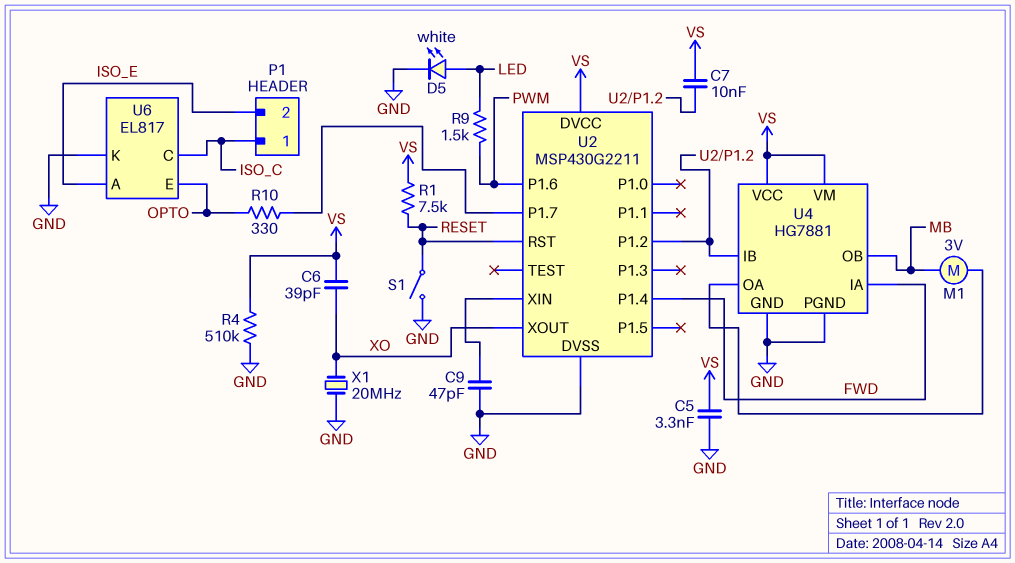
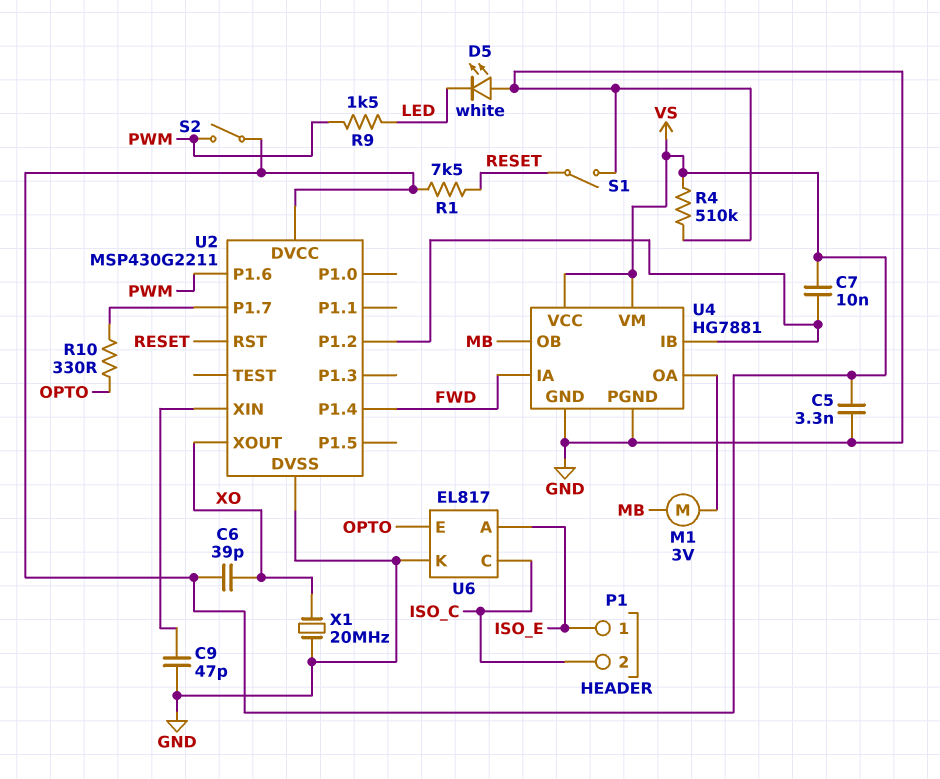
D5: LED white (A LED, K GND) -> LED white (A GND, K LED)
P1 pin 1: ISO_C -> ISO_E
P1 pin 2: ISO_E -> ISO_C
S2: none -> switch (PWM, VS)

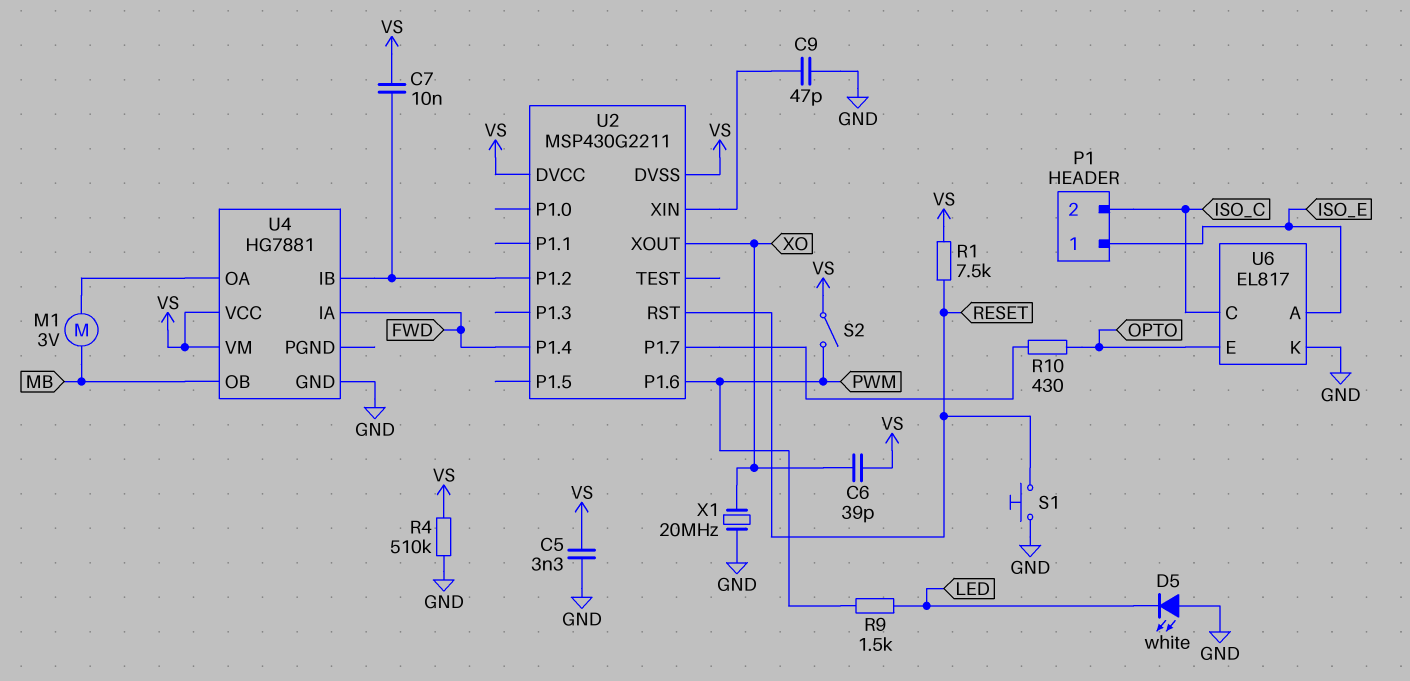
R10: 330 (OPTO, U2/P1.7) -> 430 (OPTO, U2/P1.7)
S1: switch (GND, RESET) -> button (GND, RESET)
U2 pin DVSS: GND -> VS
U4 pin PGND: GND -> none

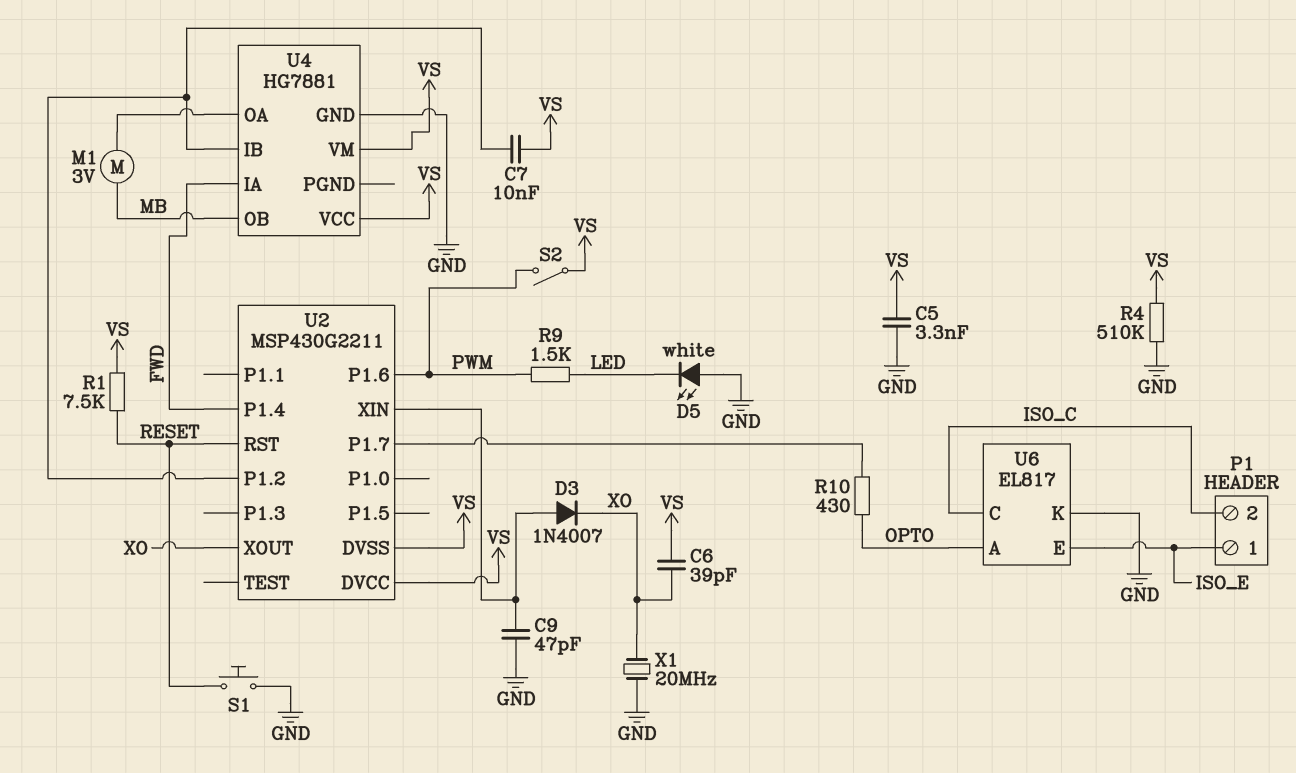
D3: none -> diode 1N4007 (A U2/XIN, K XO)
U6 pin A: ISO_E -> OPTO
U6 pin E: OPTO -> ISO_E

